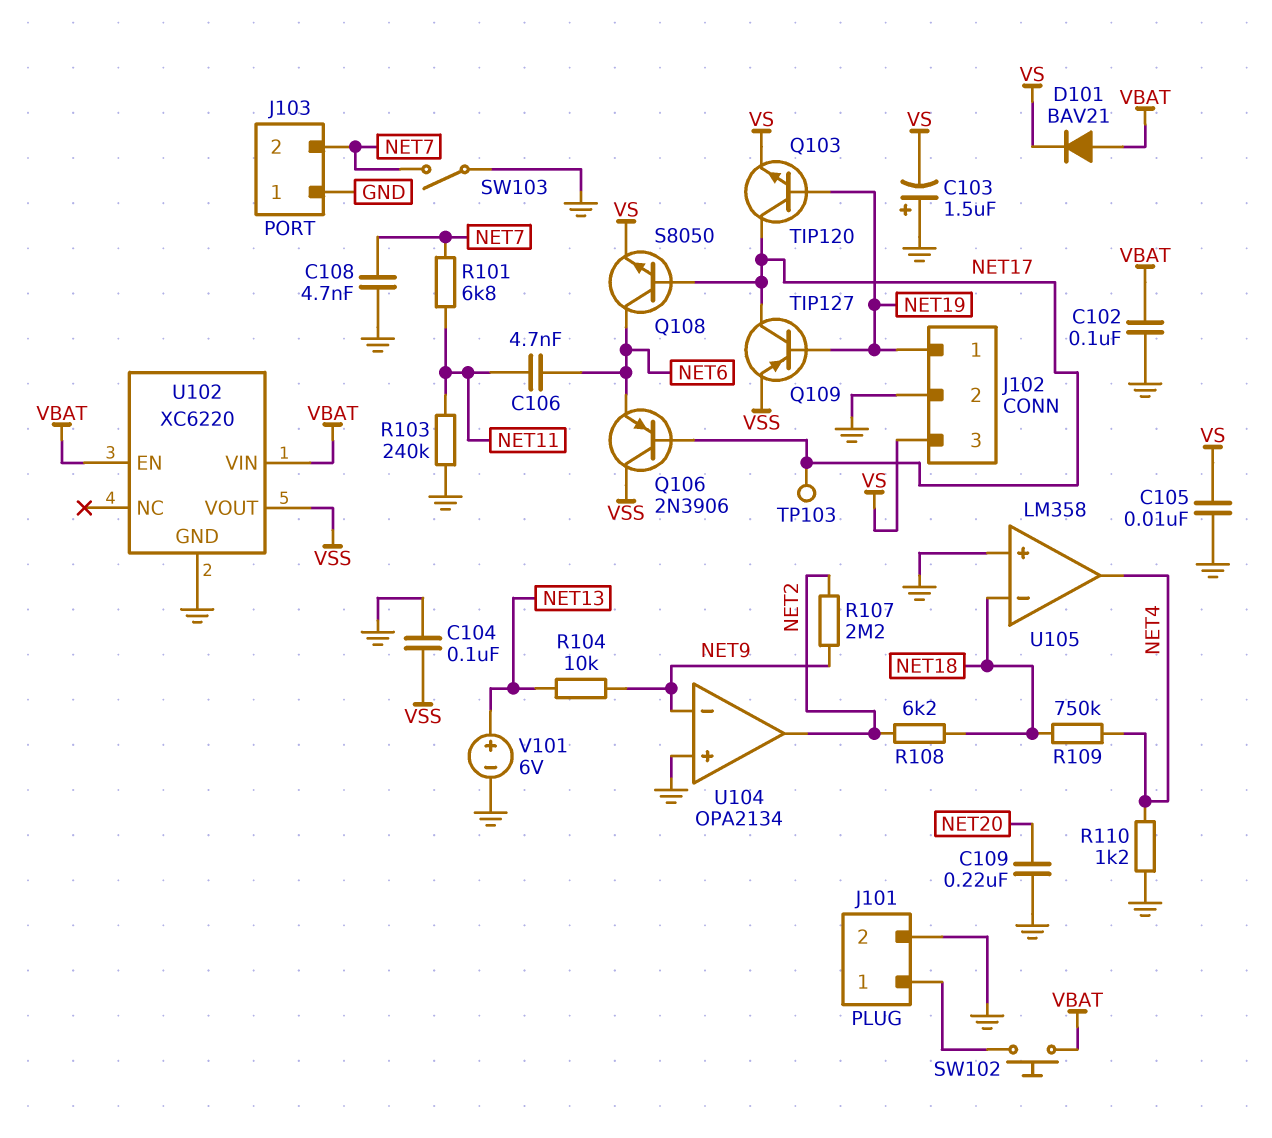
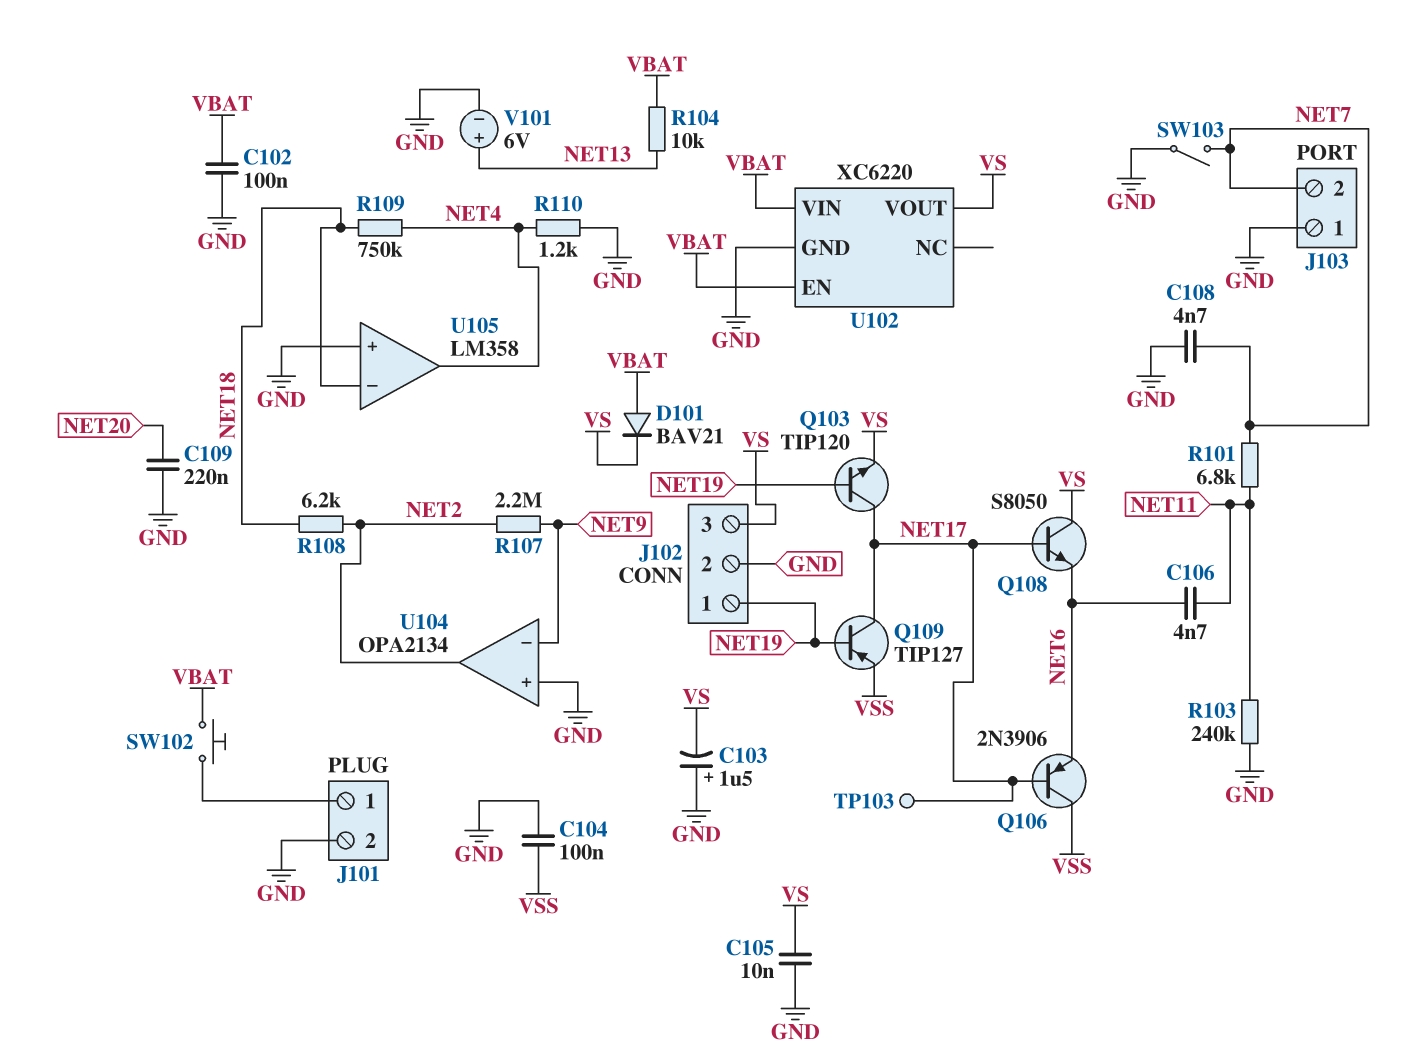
Q108: NPN S8050 (B NET17, C NET6, E VS) -> NPN S8050 (B NET17, C VS, E NET6)
R104: 10k (NET9, NET13) -> 10k (NET13, VBAT)
U102 pin VOUT: VSS -> VS

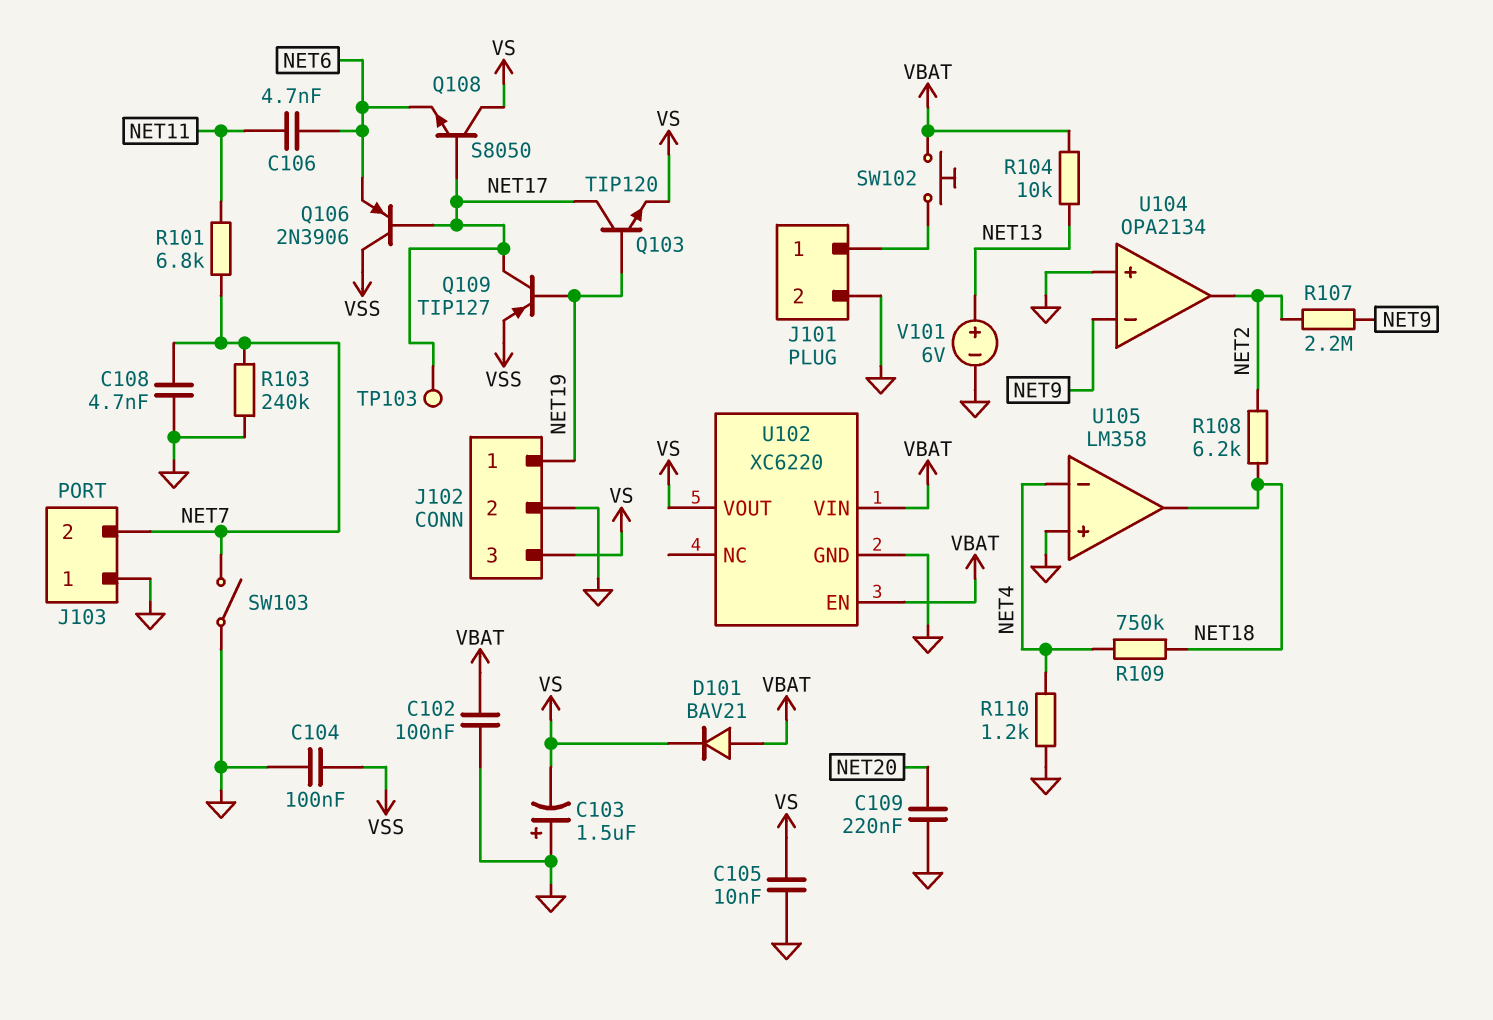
R103: 240k (GND, NET11) -> 240k (GND, NET7)
U105 pin in-: NET18 -> NET4
U105 pin out: NET4 -> NET18

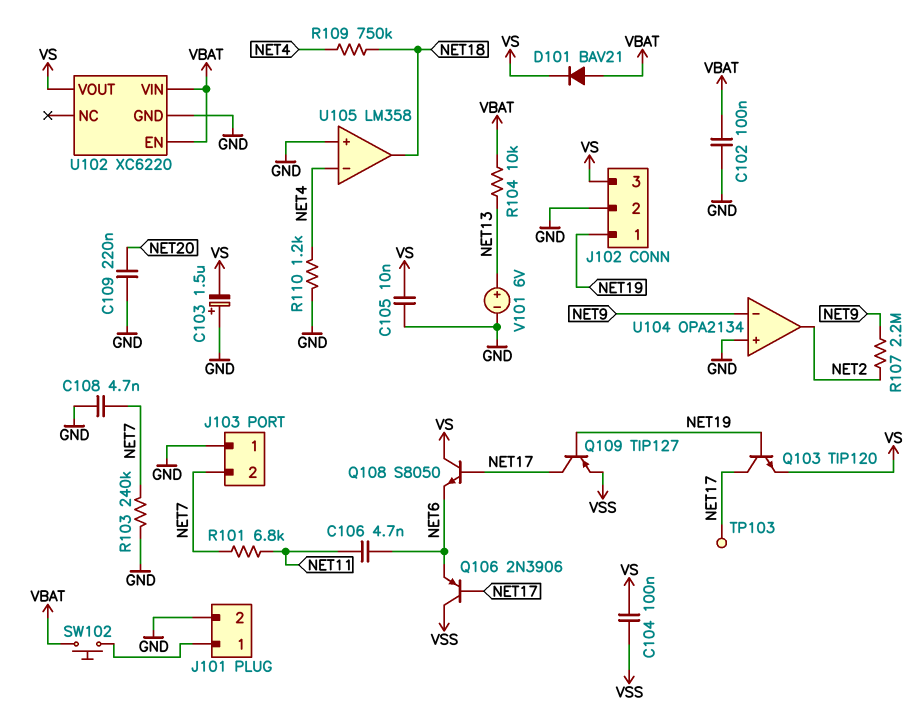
C104: 100nF (GND, VSS) -> 100nF (VS, VSS)
R108: 6.2k (NET2, NET18) -> none
SW103: switch (GND, NET7) -> none

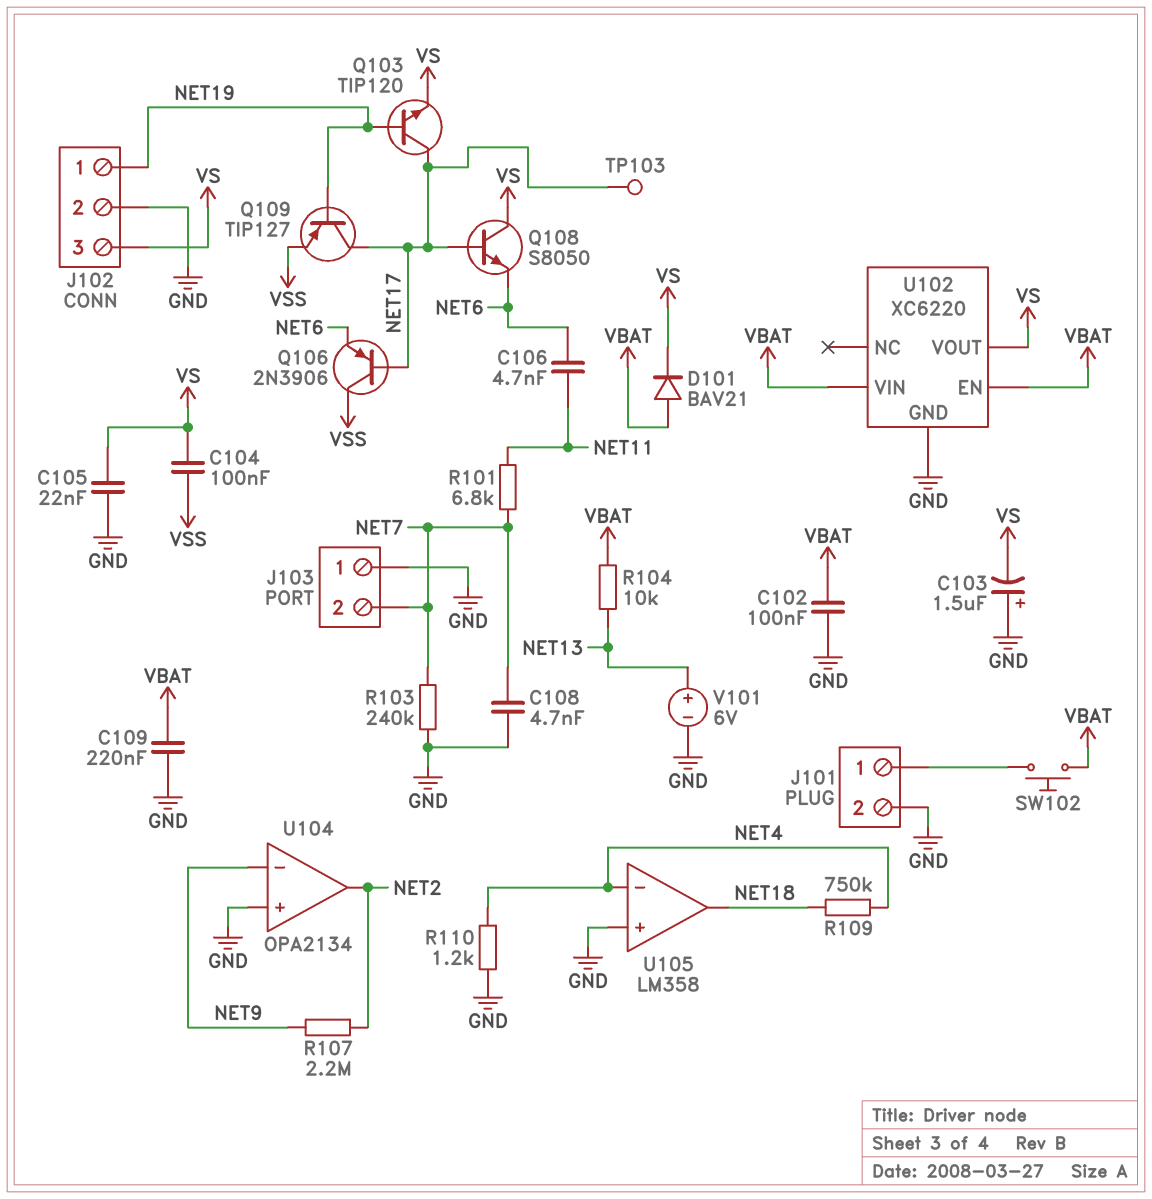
C105: 10nF (GND, VS) -> 22nF (GND, VS)
C109: 220nF (GND, NET20) -> 220nF (GND, VBAT)

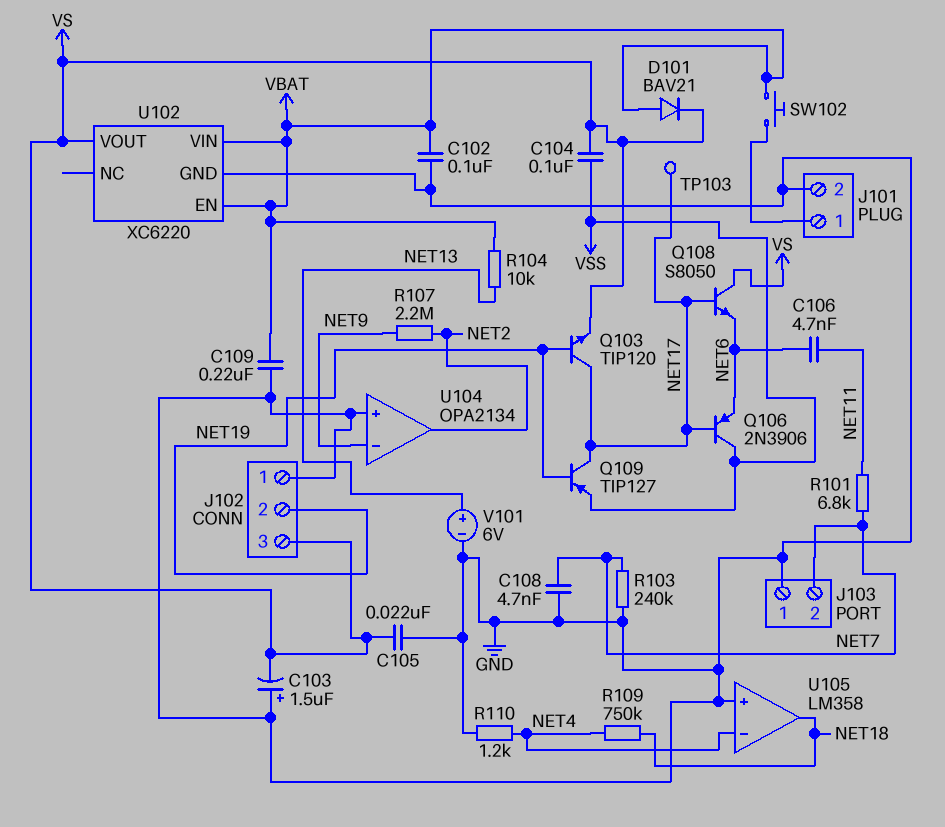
J102 pin 1: NET19 -> GND
J102 pin 2: GND -> NET19

